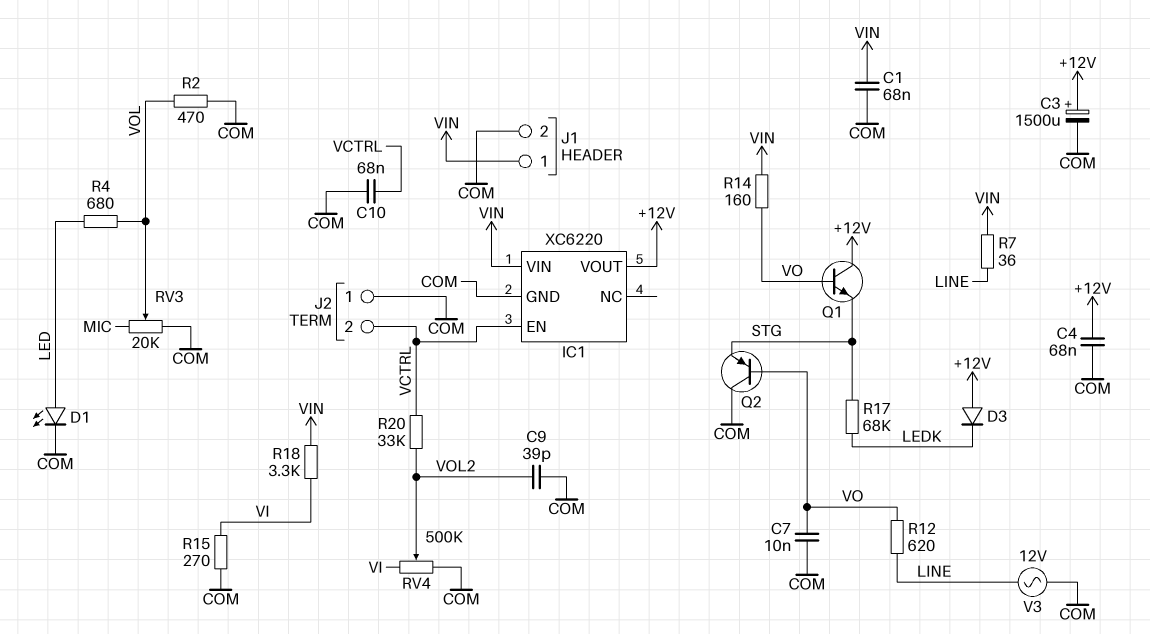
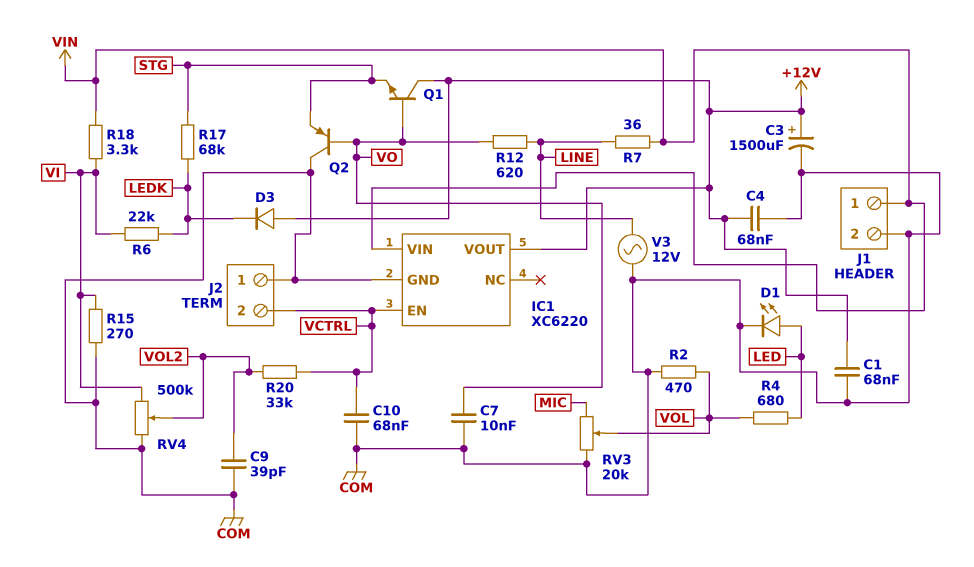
C1: 68nF (COM, VIN) -> 68nF (+12V, COM)
R6: none -> 22k (LEDK, VI)
R14: 160 (VIN, VO) -> none

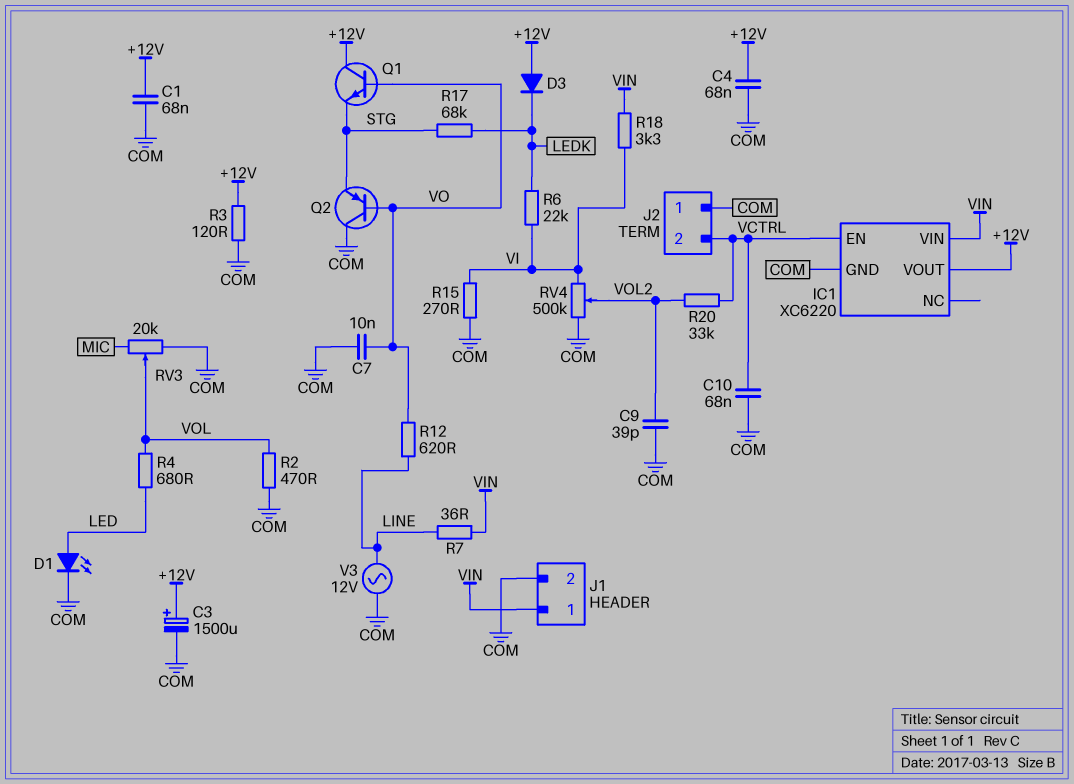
R3: none -> 120 (+12V, COM)

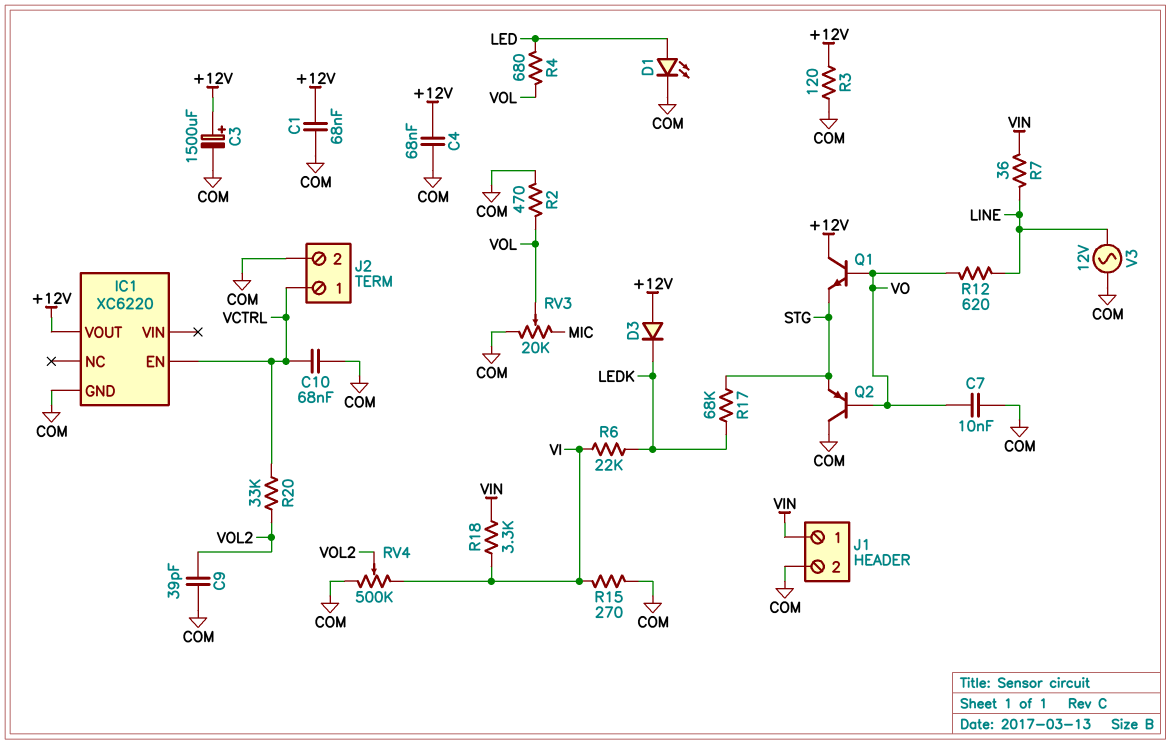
IC1 pin VIN: VIN -> none
J2 pin 1: COM -> VCTRL
J2 pin 2: VCTRL -> COM

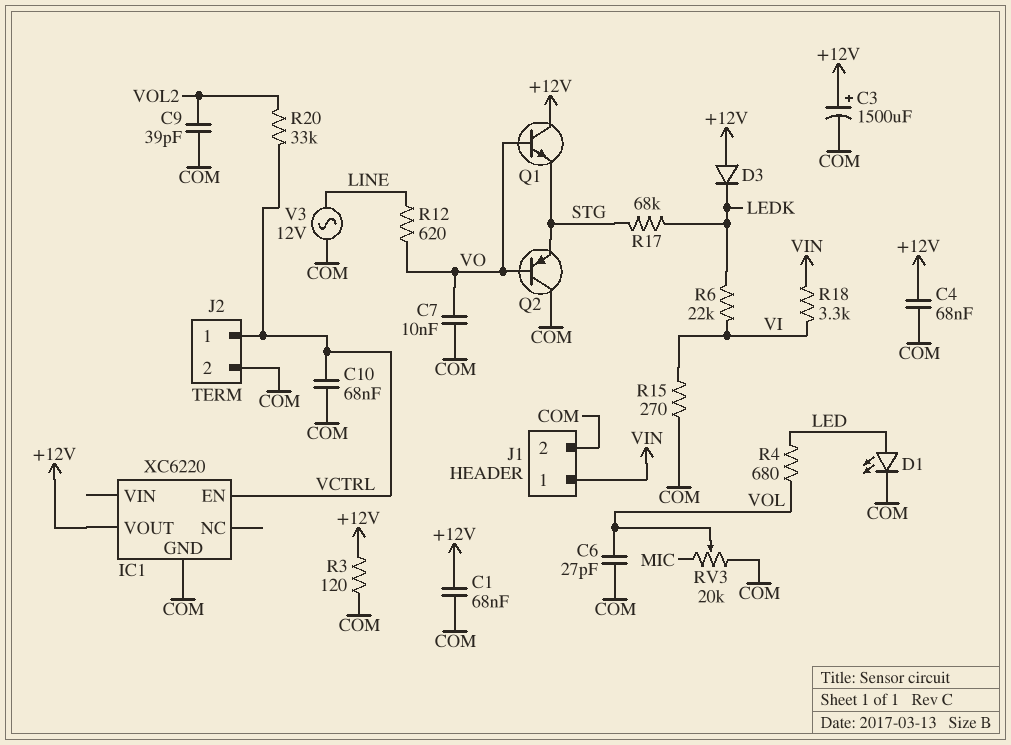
C6: none -> 27pF (COM, VOL)
R2: 470 (COM, VOL) -> none
R7: 36 (LINE, VIN) -> none
RV4: 500k (COM, VI, wiper VOL2) -> none

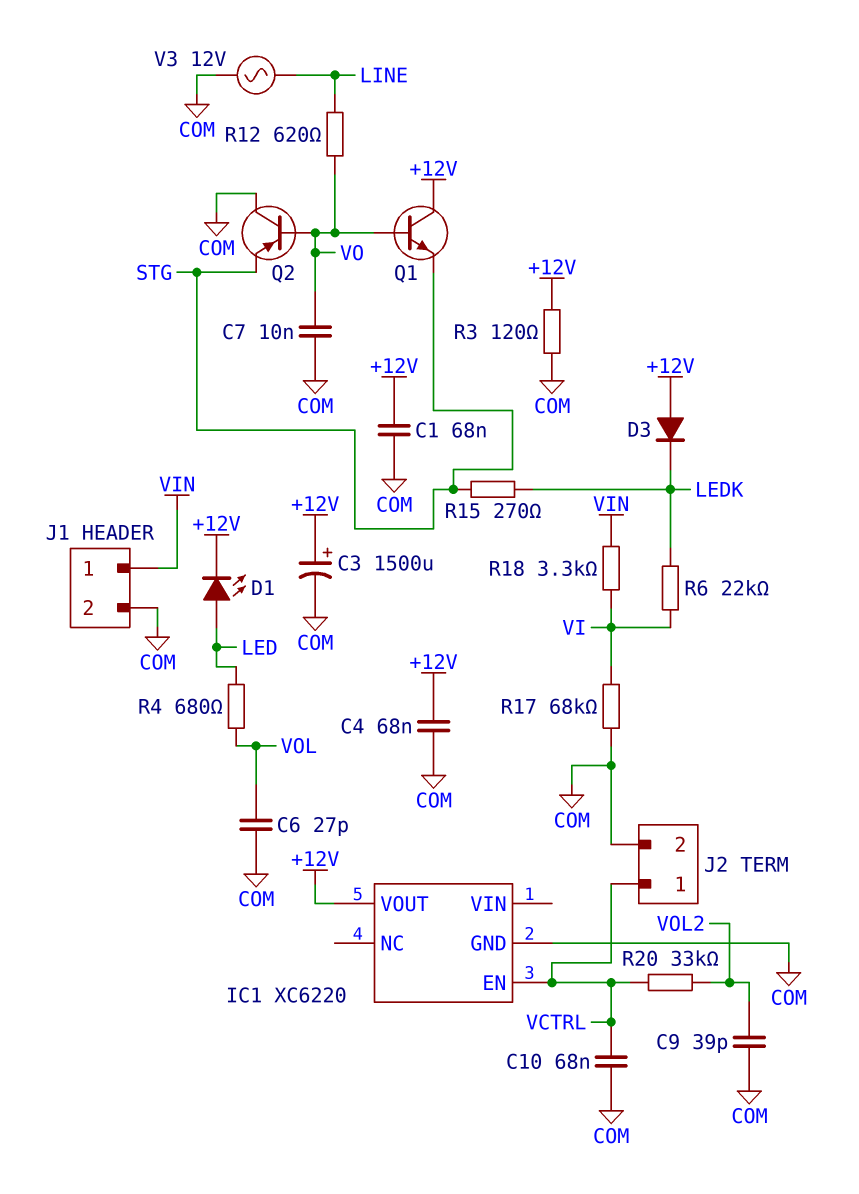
D1: LED (A LED, K COM) -> LED (A LED, K +12V)
R15: 270 (COM, VI) -> 270 (LEDK, STG)
R17: 68k (LEDK, STG) -> 68k (COM, VI)
RV3: 20k (COM, MIC, wiper VOL) -> none

